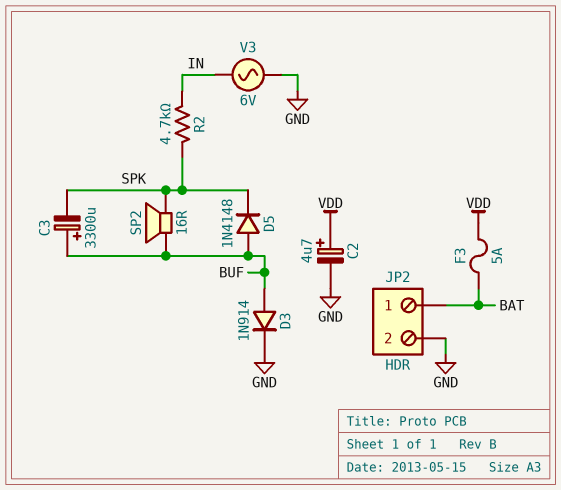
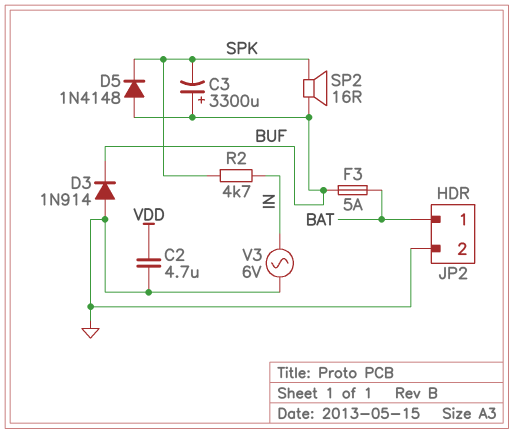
C2: 4.7uF (plus VDD, minus GND) -> 4.7uF (GND, VDD)
D3: diode 1N914 (A BUF, K GND) -> diode 1N914 (A GND, K BUF)
F3: 5A (BAT, VDD) -> 5A (BAT, BUF)

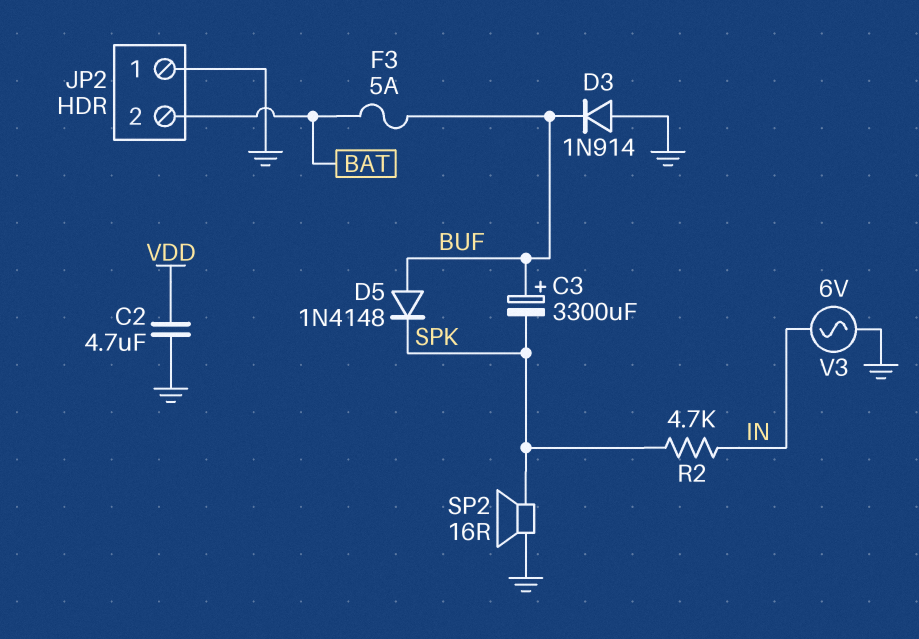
JP2 pin 1: BAT -> GND
JP2 pin 2: GND -> BAT
SP2: speaker 16R (BUF, SPK) -> speaker 16R (GND, SPK)

